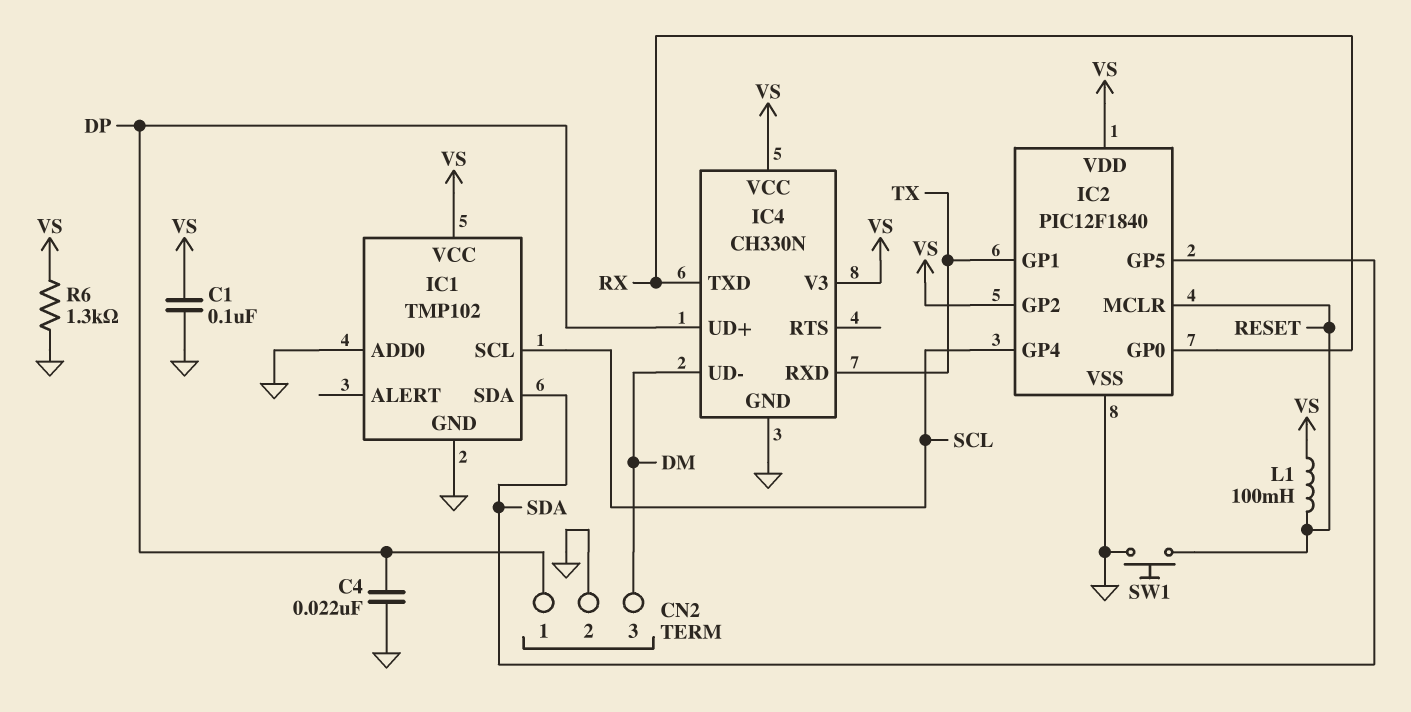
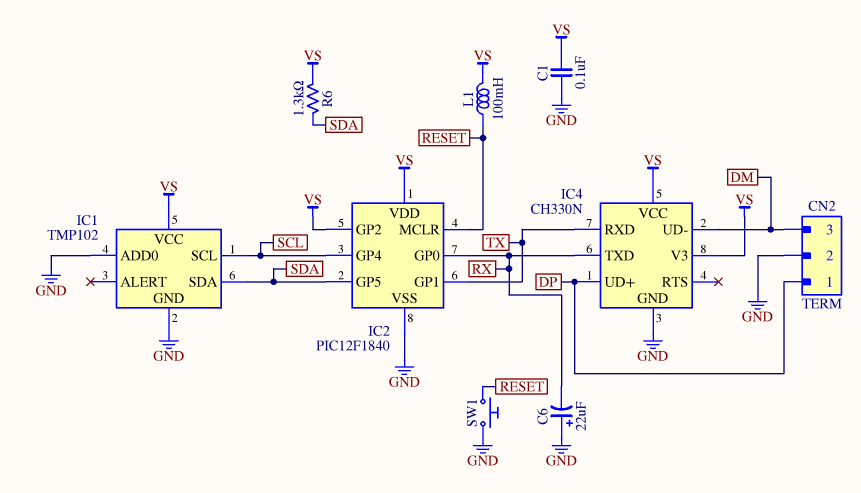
C4: 22nF (DP, GND) -> none
C6: none -> 22uF (plus GND, minus RX)
R6: 1.3k (GND, VS) -> 1.3k (SDA, VS)

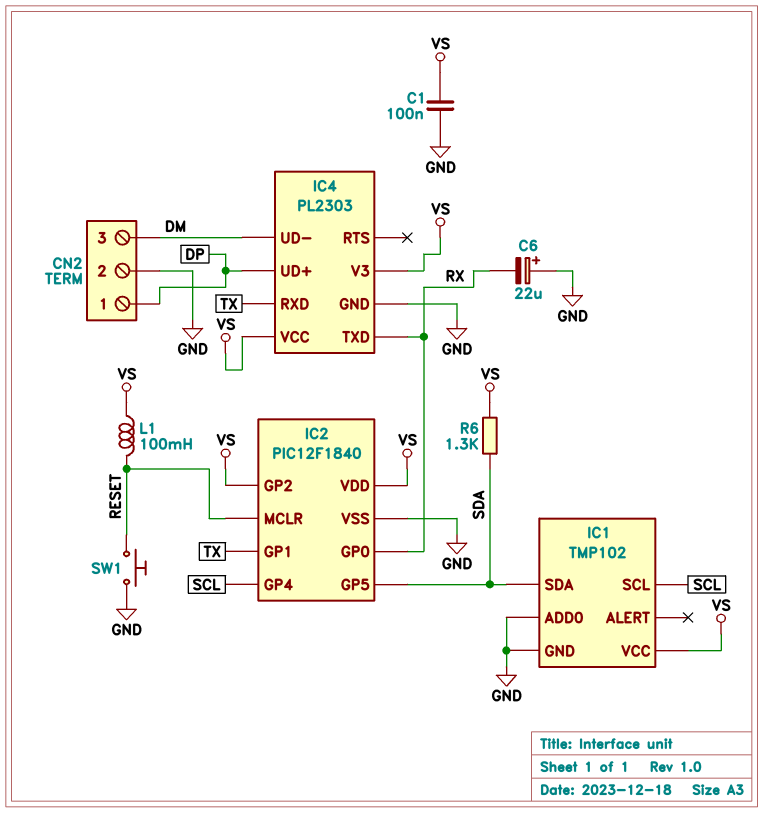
IC4: CH330N -> PL2303

